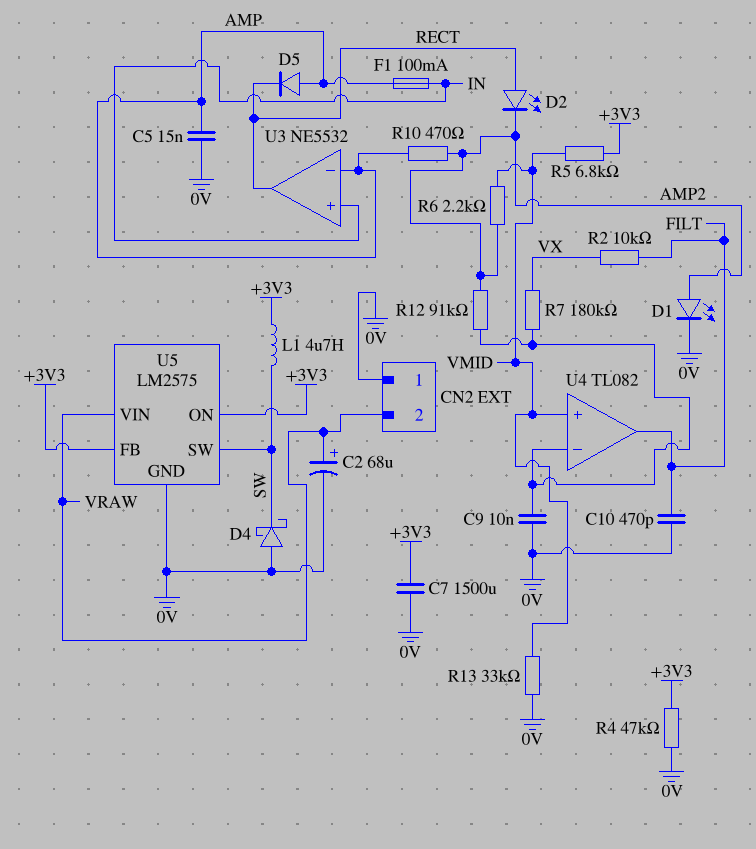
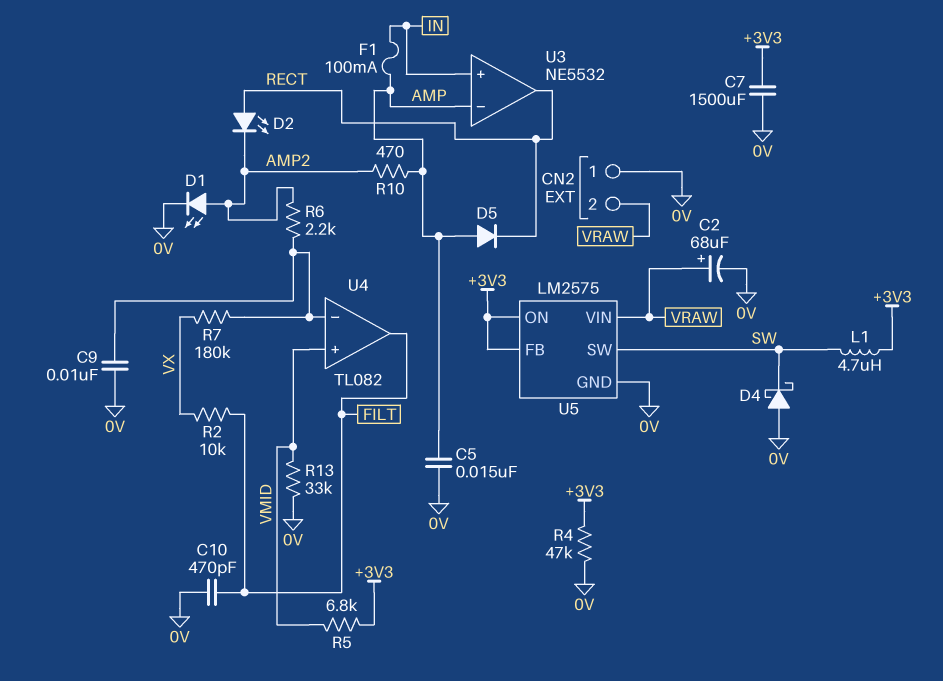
R6: 2.2k (AMP2, VMID) -> 2.2k (AMP2, U4/in-)
R12: 91k (AMP2, U4/in-) -> none

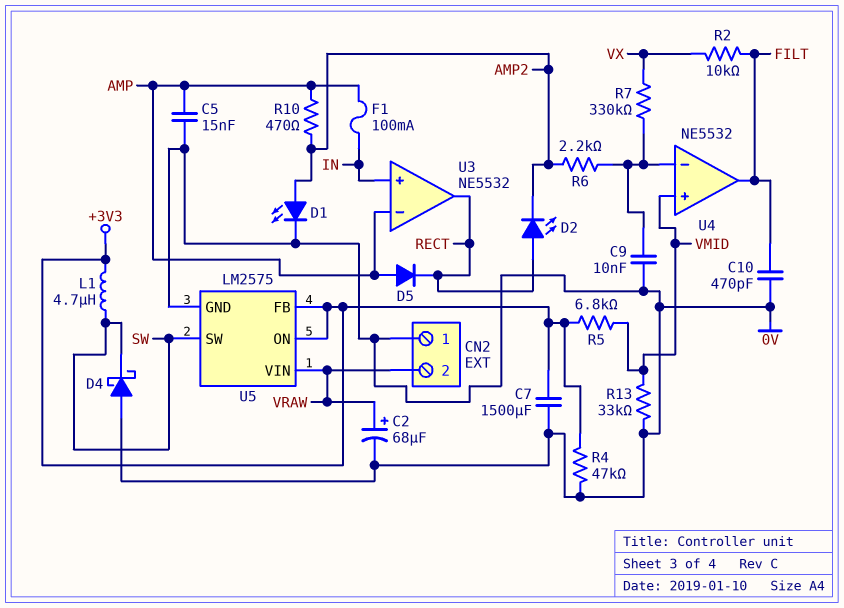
R7: 180k (U4/in-, VX) -> 330k (U4/in-, VX)
U4: TL082 -> NE5532

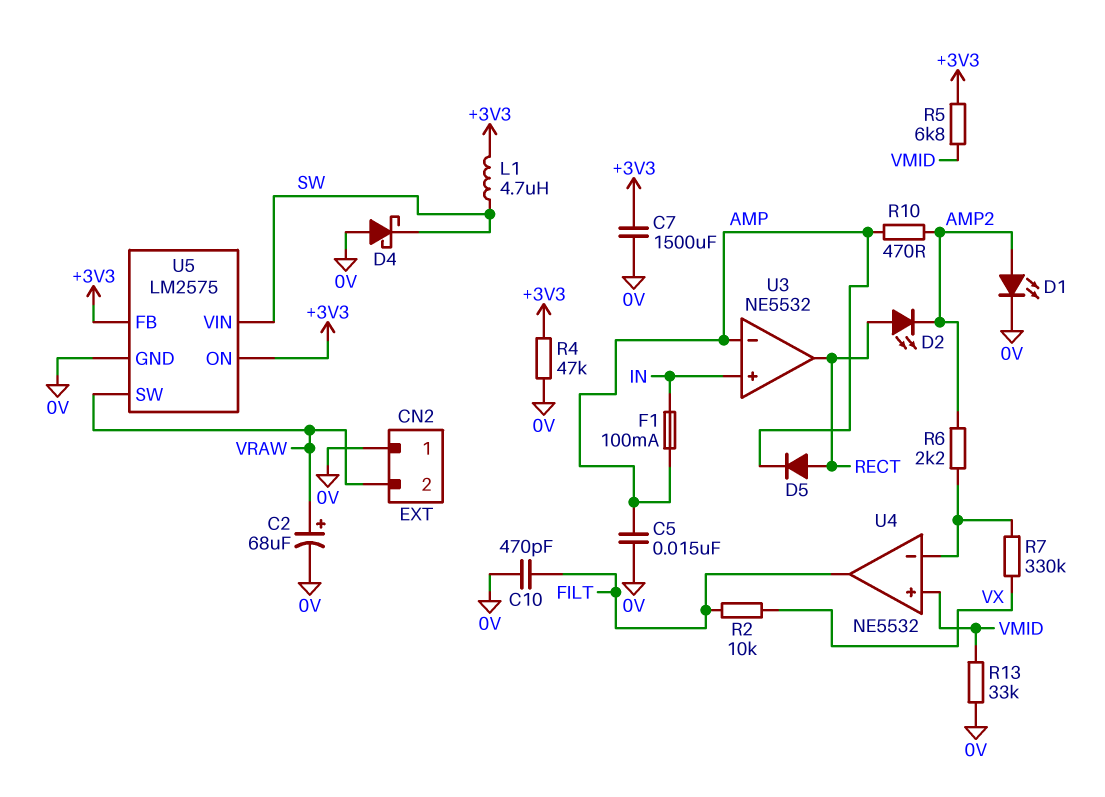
C9: 10nF (0V, U4/in-) -> none
D5: diode (A AMP, K RECT) -> diode (A RECT, K AMP)
U5 pin SW: SW -> VRAW
U5 pin VIN: VRAW -> SW

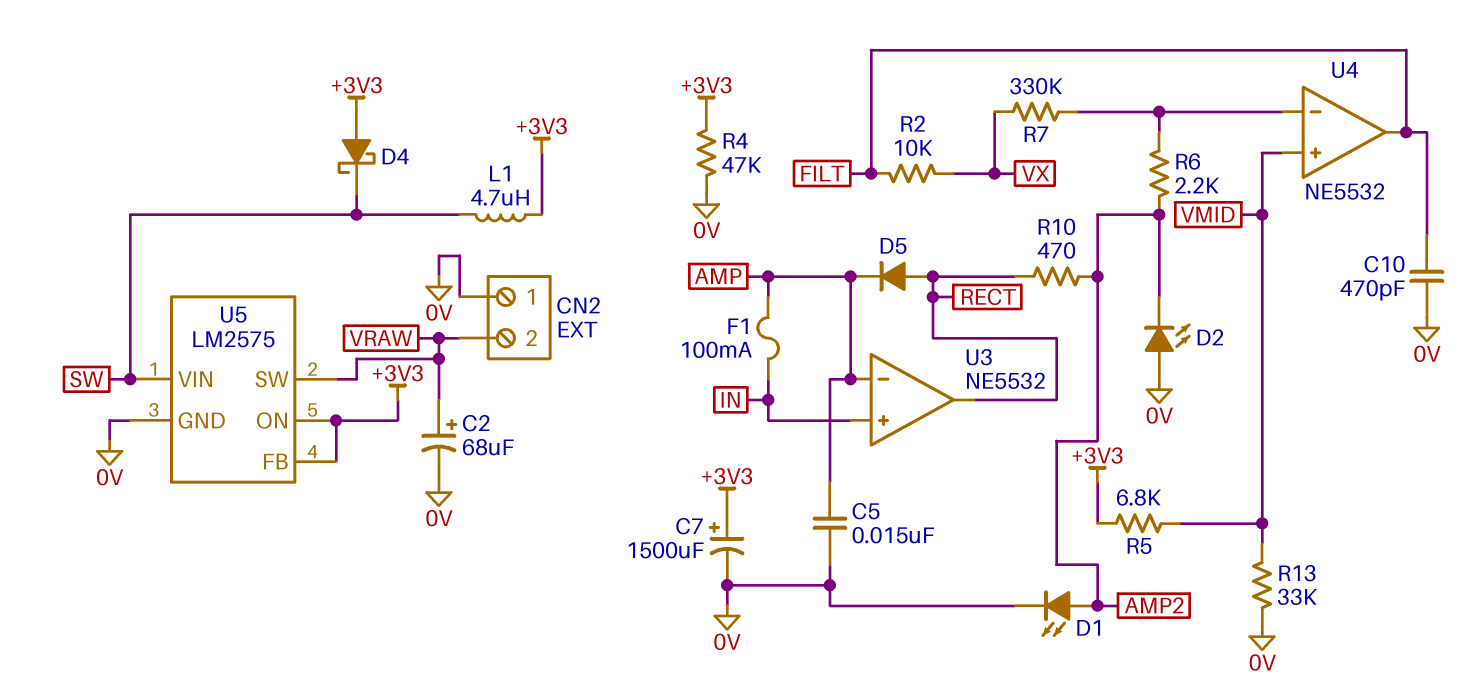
C7: 1500uF (+3V3, 0V) -> 1500uF (plus +3V3, minus 0V)
D2: LED (A RECT, K AMP2) -> LED (A 0V, K AMP2)
D4: schottky (A 0V, K SW) -> schottky (A +3V3, K SW)
R10: 470 (AMP, AMP2) -> 470 (AMP2, RECT)

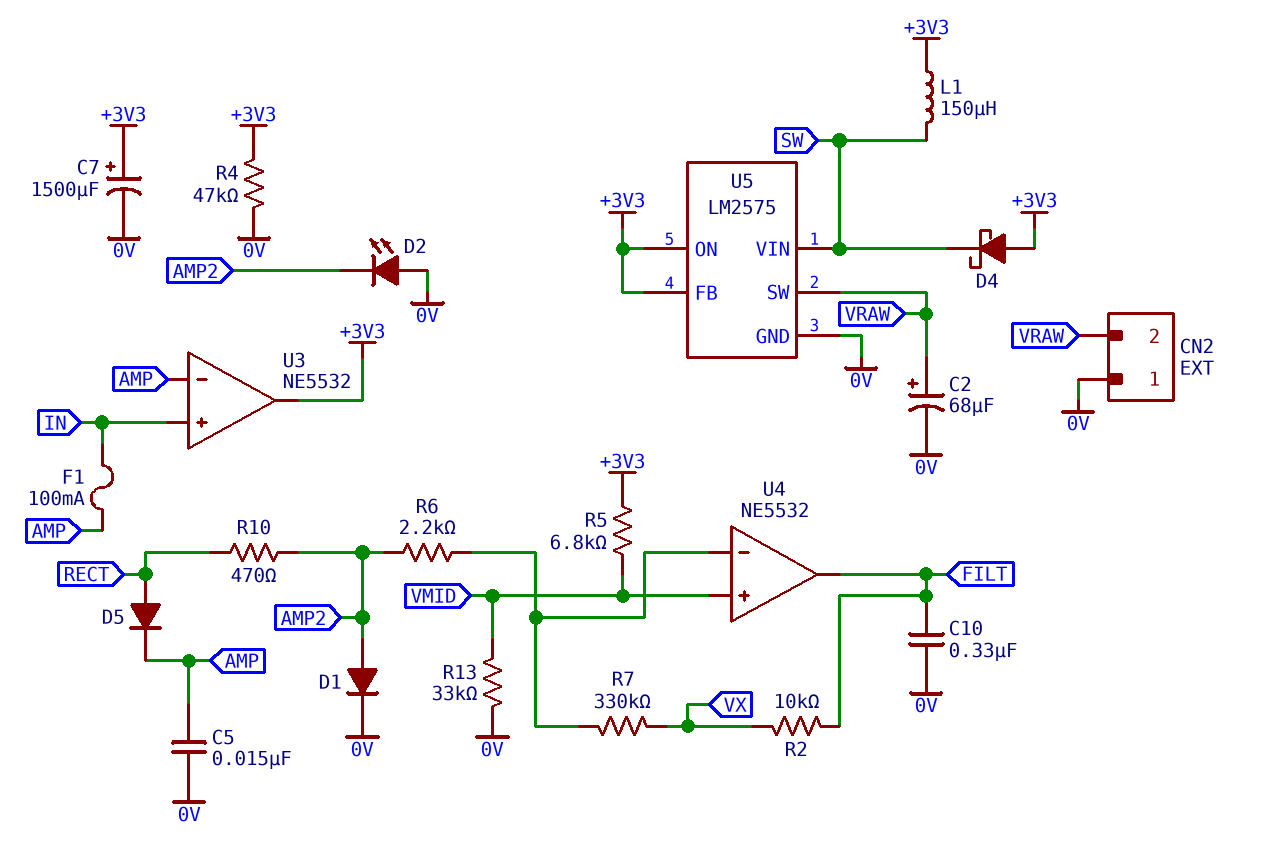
C10: 470pF (0V, FILT) -> 330nF (0V, FILT)
D1: LED (A AMP2, K 0V) -> diode (A AMP2, K 0V)
L1: 4.7uH (+3V3, SW) -> 150uH (+3V3, SW)
U3 pin out: RECT -> +3V3

